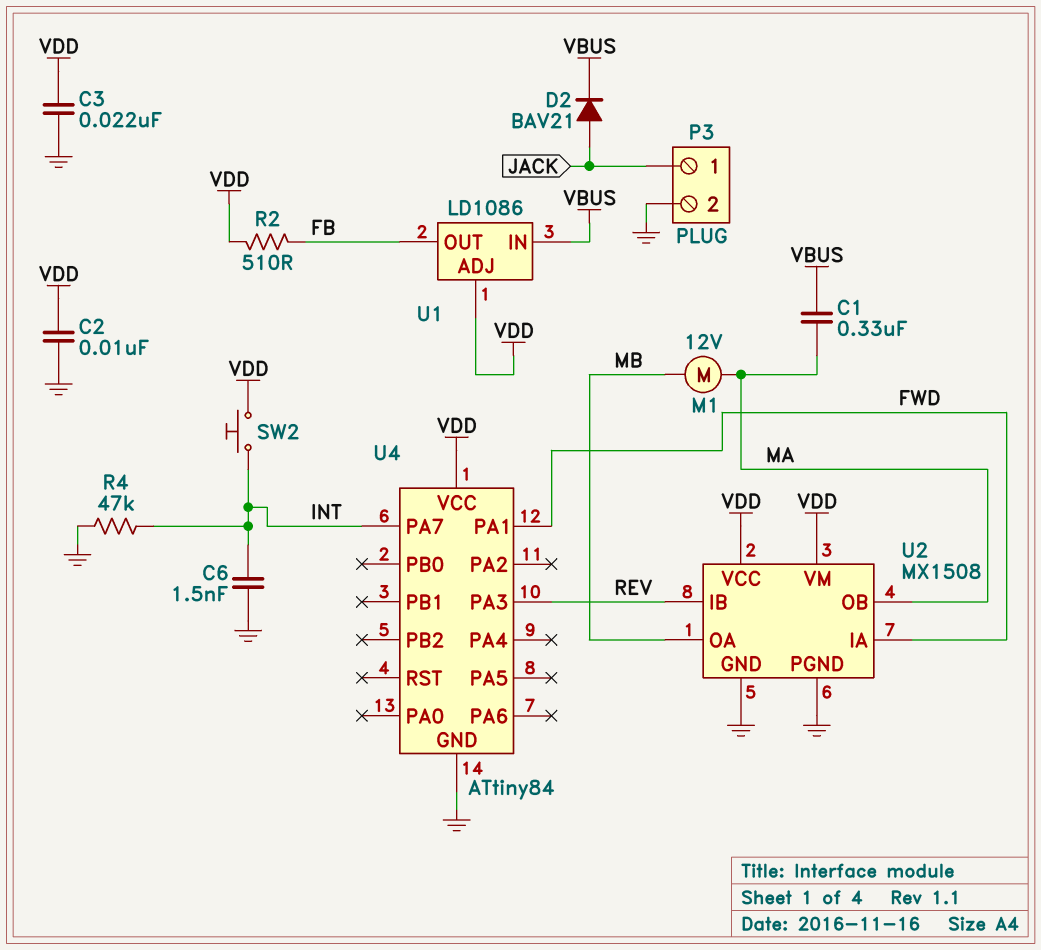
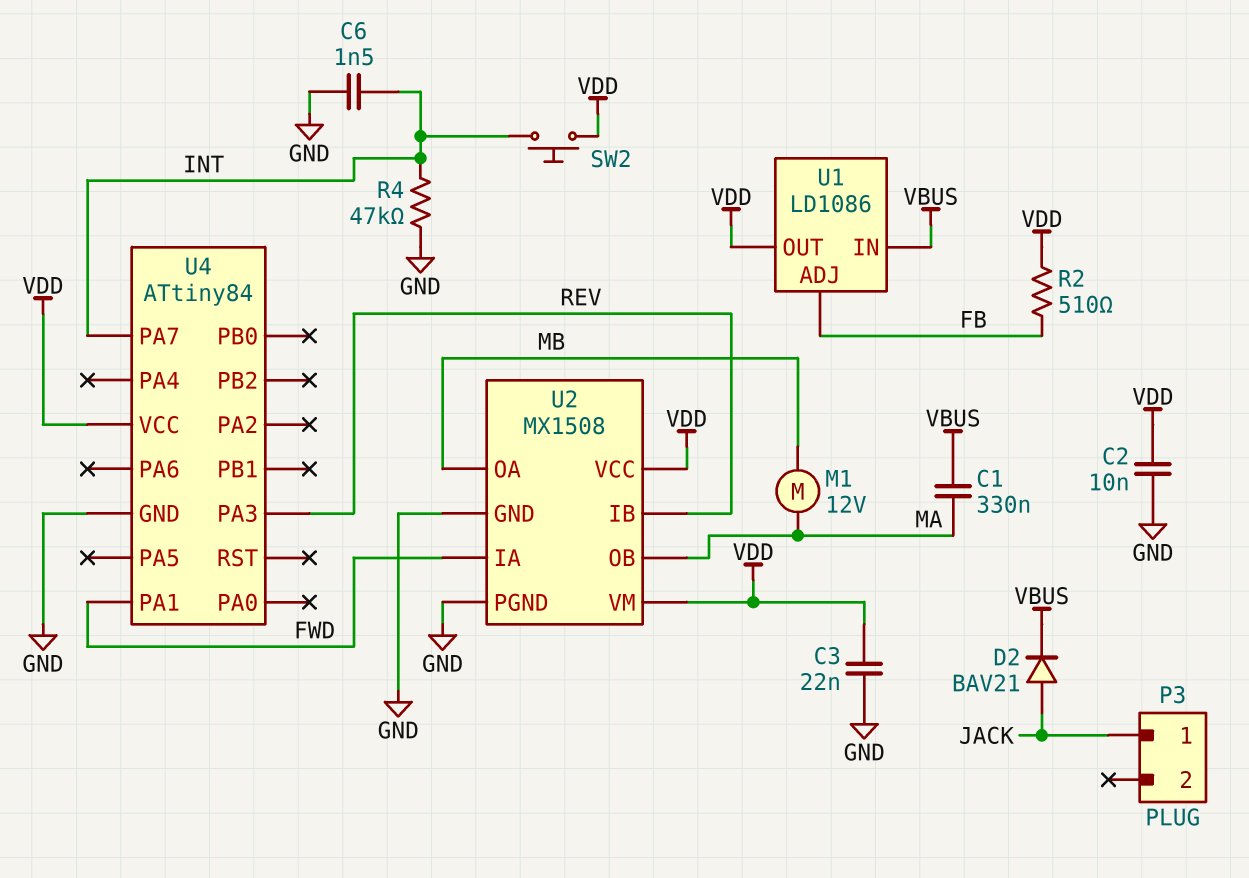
P3 pin 2: GND -> none
U1 pin ADJ: VDD -> FB
U1 pin OUT: FB -> VDD

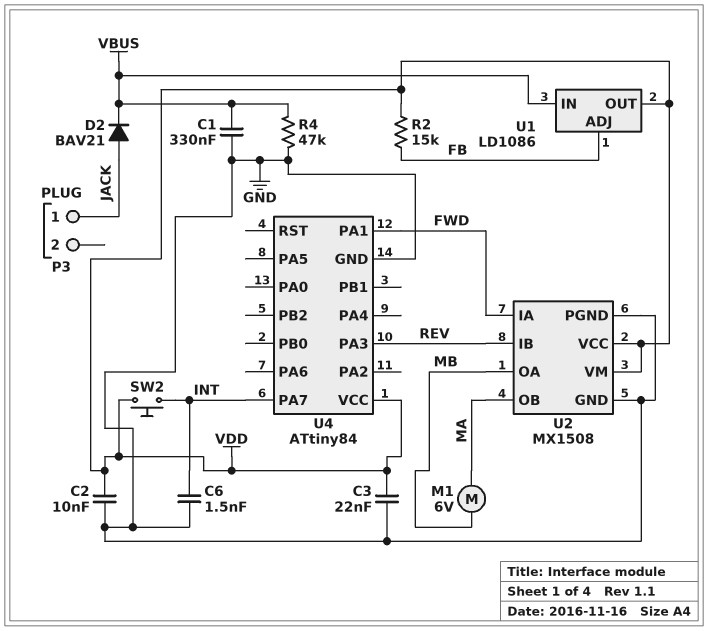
C1: 330nF (MA, VBUS) -> 330nF (GND, VBUS)
M1: motor 12V (MA, MB) -> motor 6V (MA, MB)
R2: 510 (FB, VDD) -> 15k (FB, VDD)
R4: 47k (GND, INT) -> 47k (GND, VBUS)

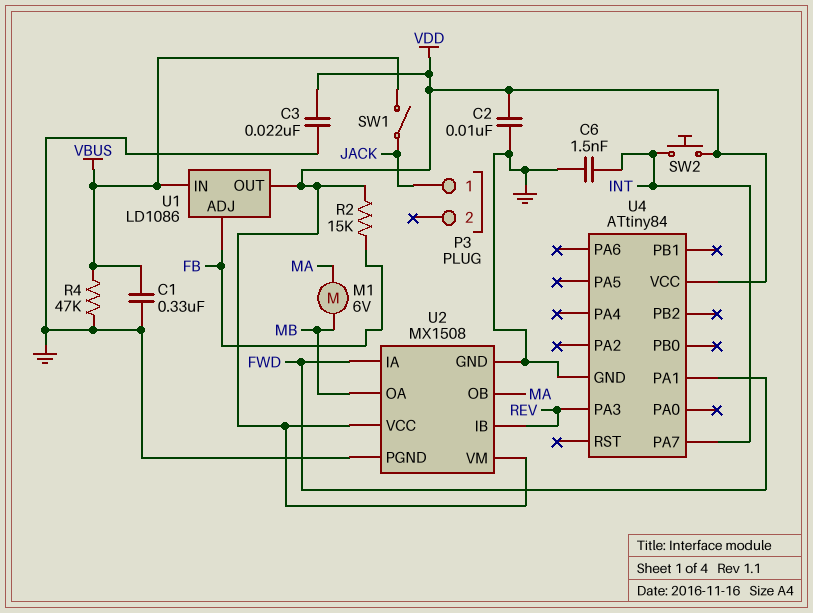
D2: diode BAV21 (A JACK, K VBUS) -> none
SW1: none -> switch (JACK, VBUS)

